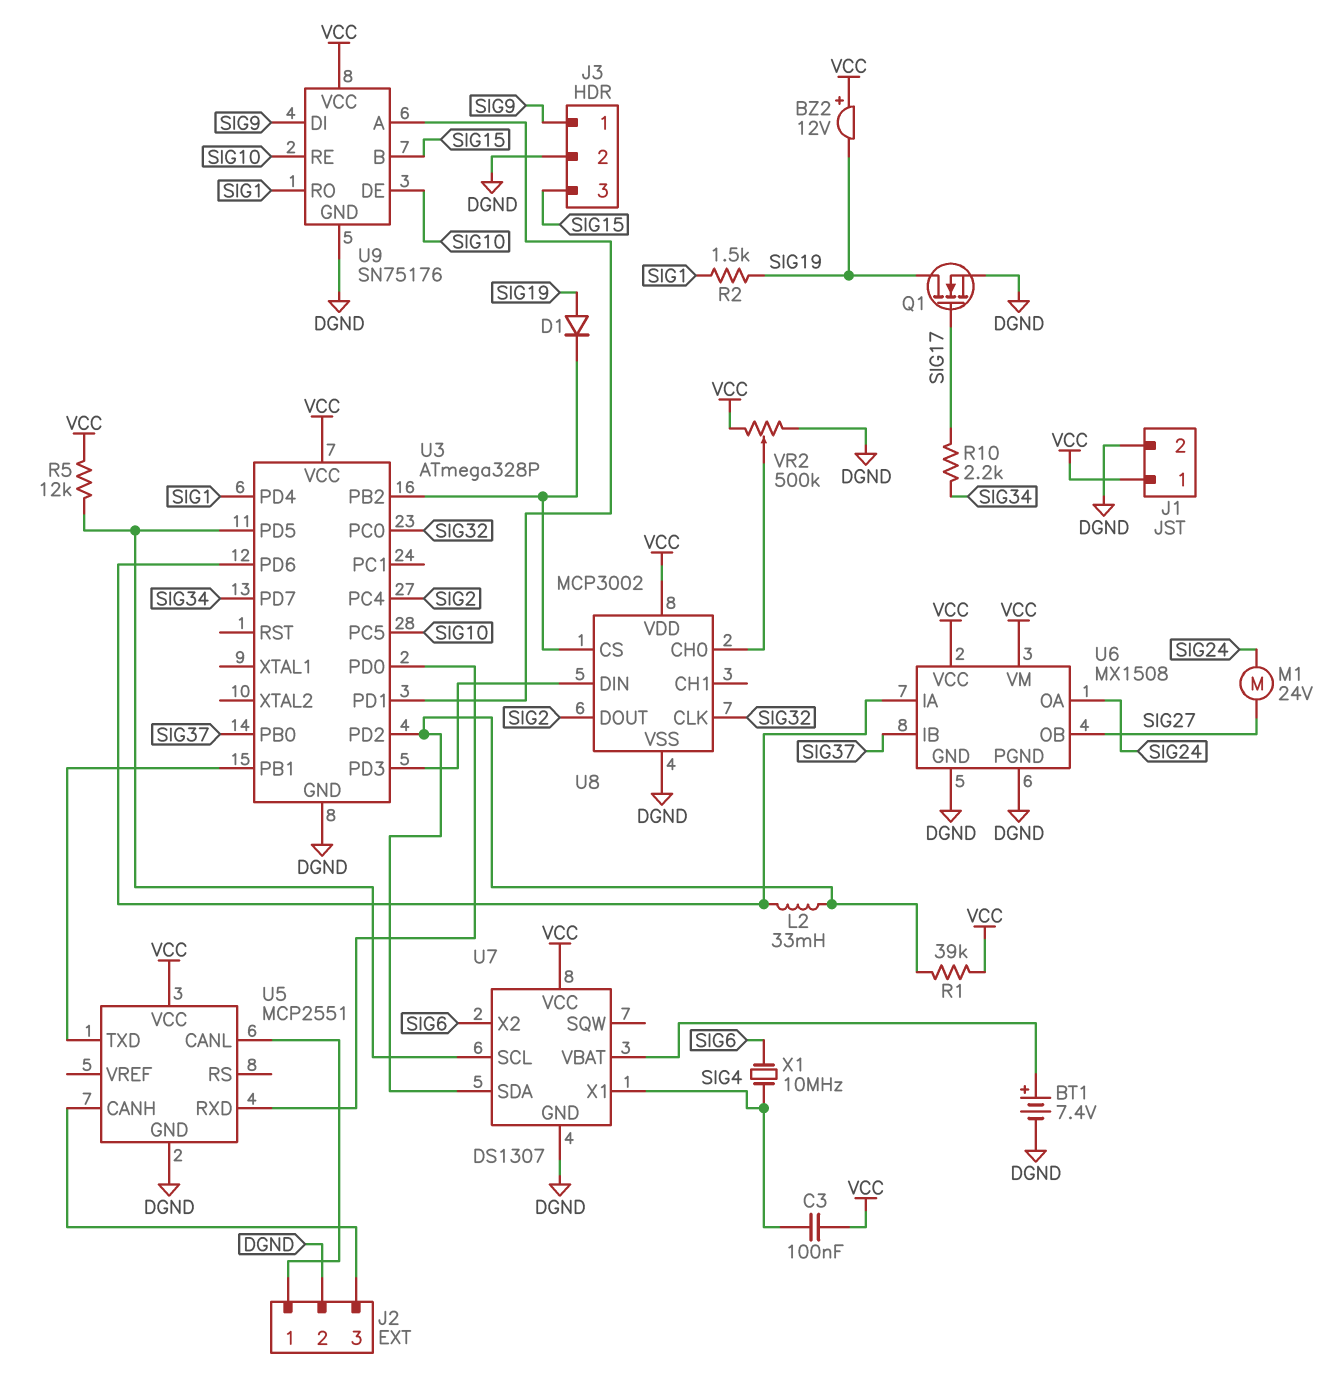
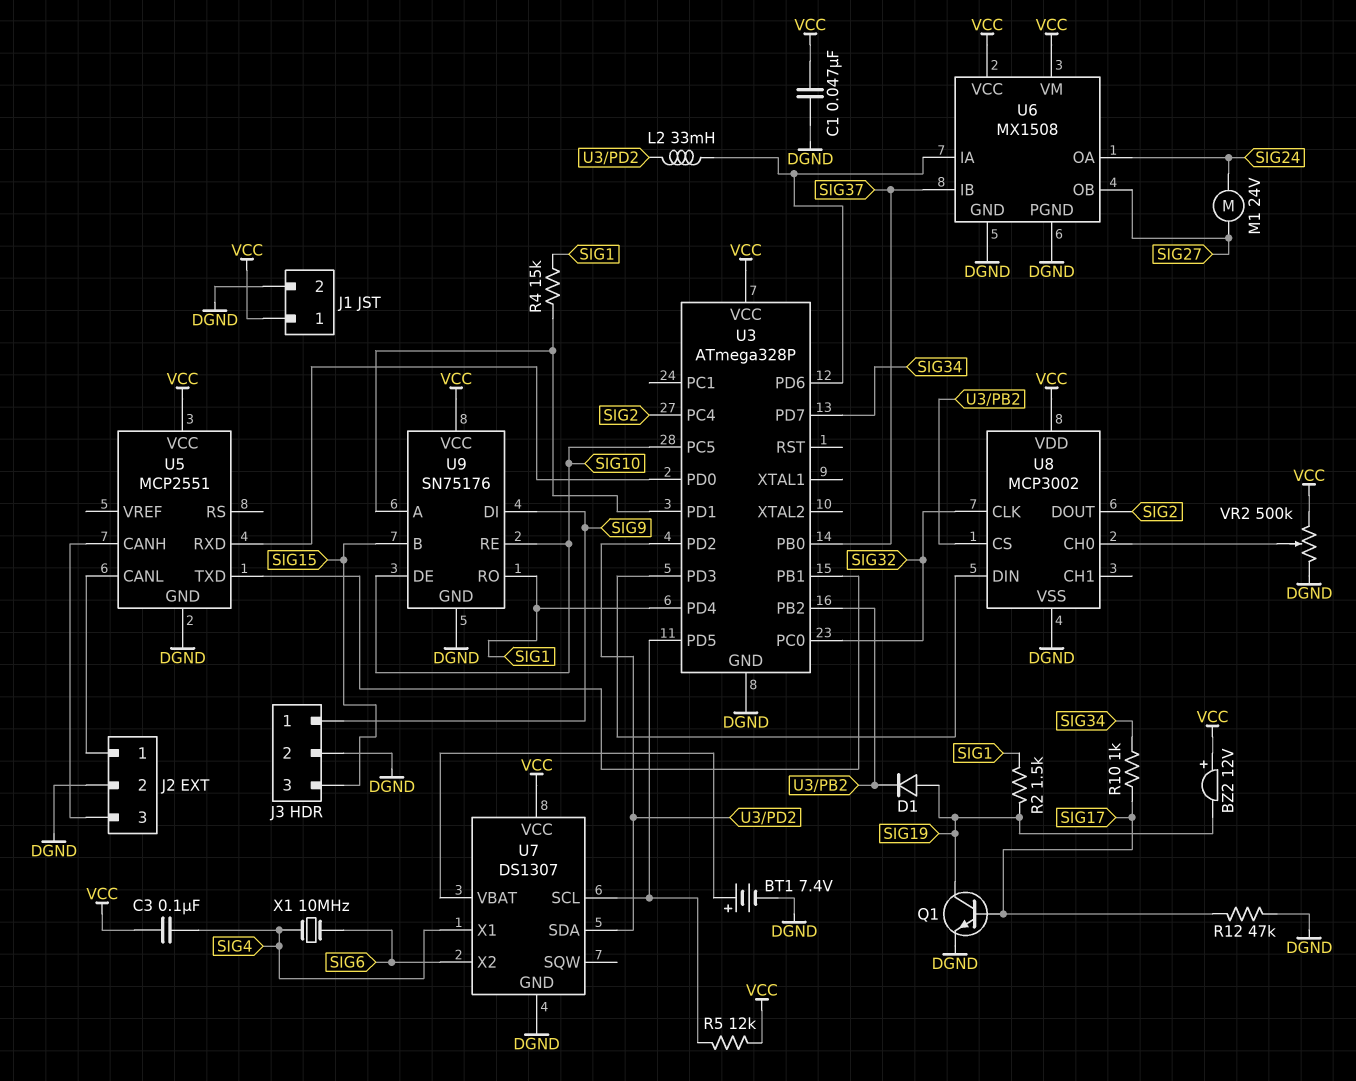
C1: none -> 47nF (DGND, VCC)
Q1: NMOS (G SIG17, D SIG19, S DGND) -> NPN (B SIG17, C SIG19, E DGND)
R1: 39k (U3/PD2, VCC) -> none
R4: none -> 15k (SIG1, U3/PD1)
R10: 2.2k (SIG17, SIG34) -> 1k (SIG17, SIG34)
R12: none -> 47k (DGND, SIG17)

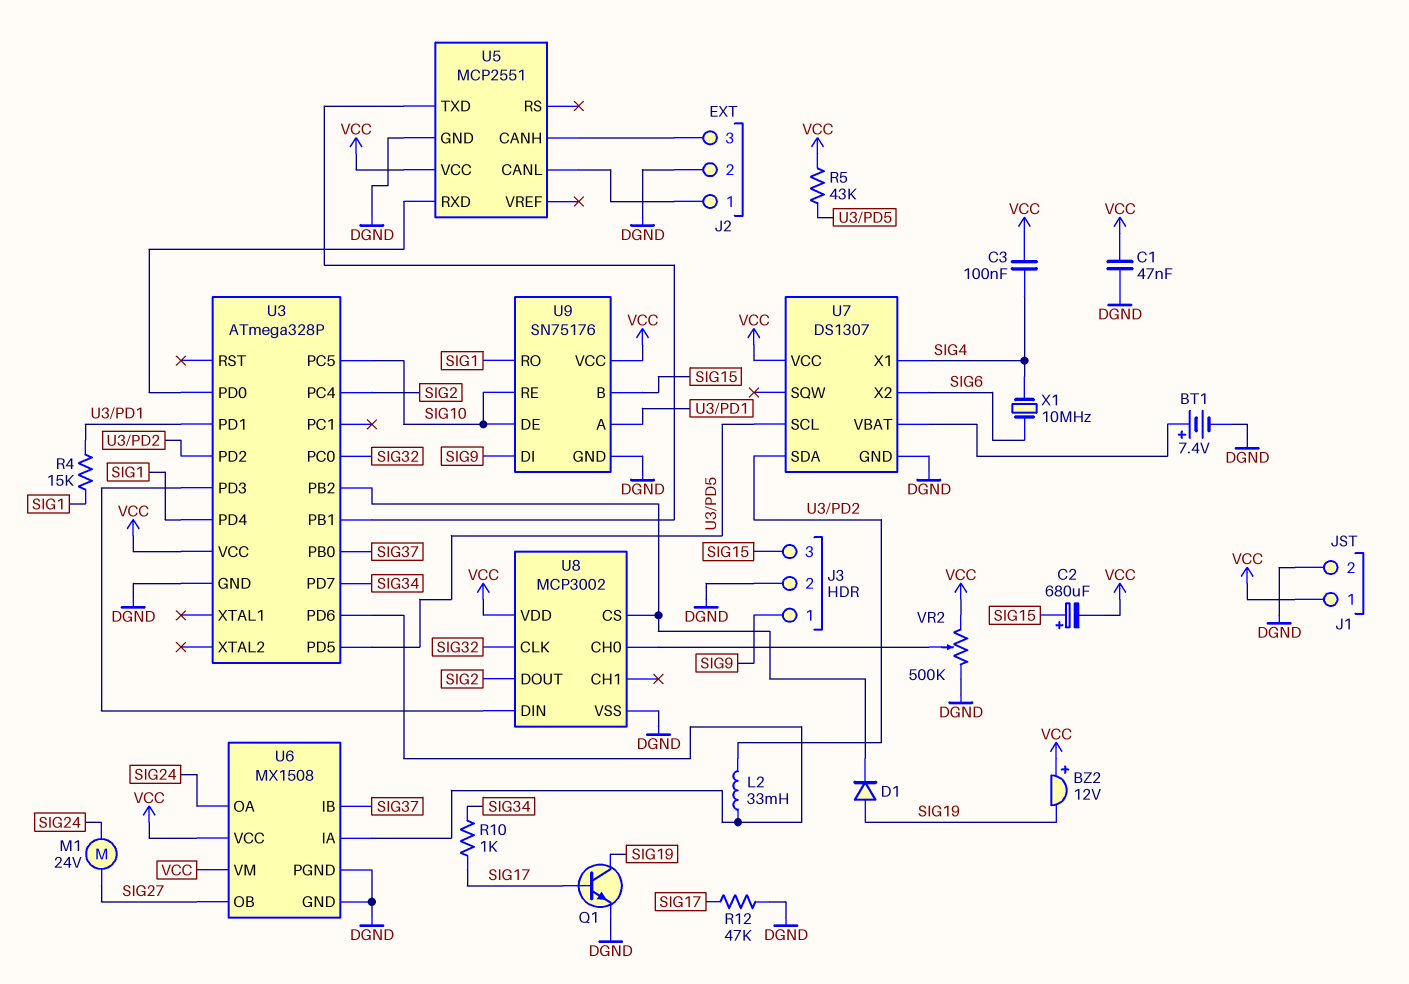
C2: none -> 680uF (plus SIG15, minus VCC)
R2: 1.5k (SIG1, SIG19) -> none
R5: 12k (U3/PD5, VCC) -> 43k (U3/PD5, VCC)

